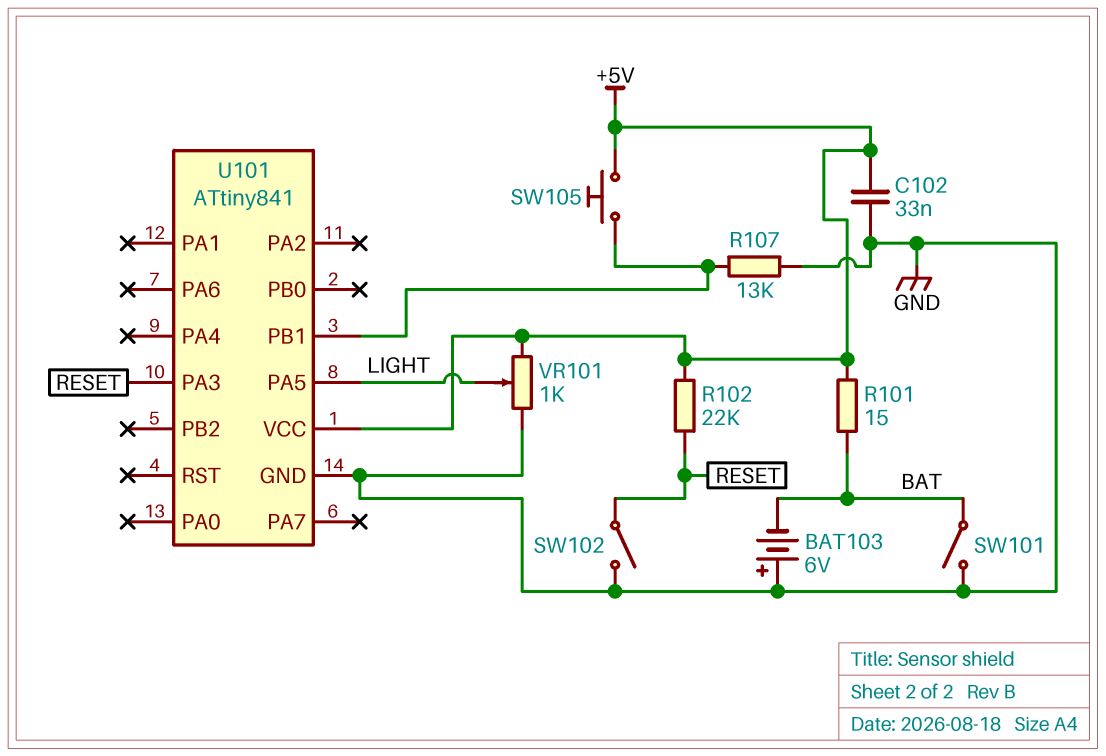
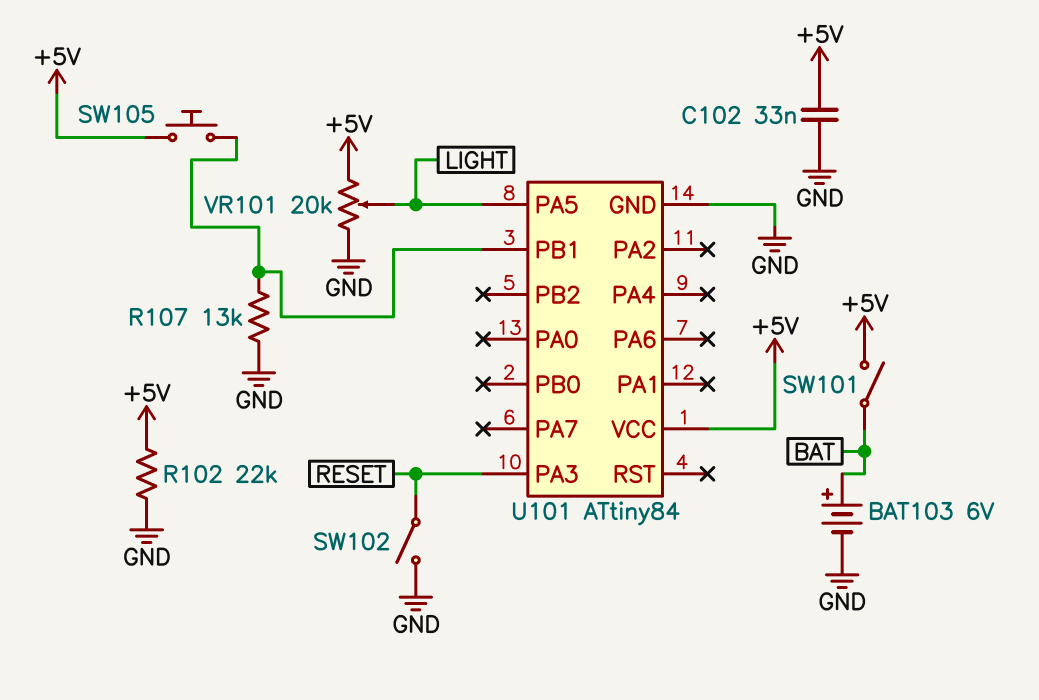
BAT103: 6V (plus GND, minus BAT) -> 6V (plus BAT, minus GND)
R101: 15 (+5V, BAT) -> none
R102: 22k (+5V, RESET) -> 22k (+5V, GND)
SW101: switch (BAT, GND) -> switch (+5V, BAT)
U101: ATtiny841 -> ATtiny84
VR101: 1k (+5V, GND, wiper LIGHT) -> 20k (+5V, GND, wiper LIGHT)

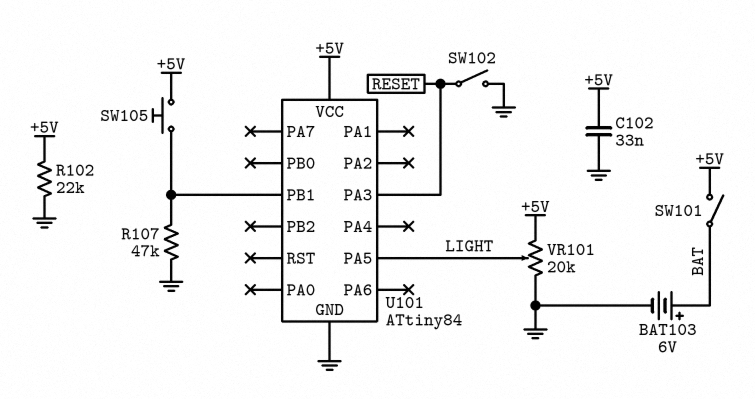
R107: 13k (GND, U101/PB1) -> 47k (GND, U101/PB1)

